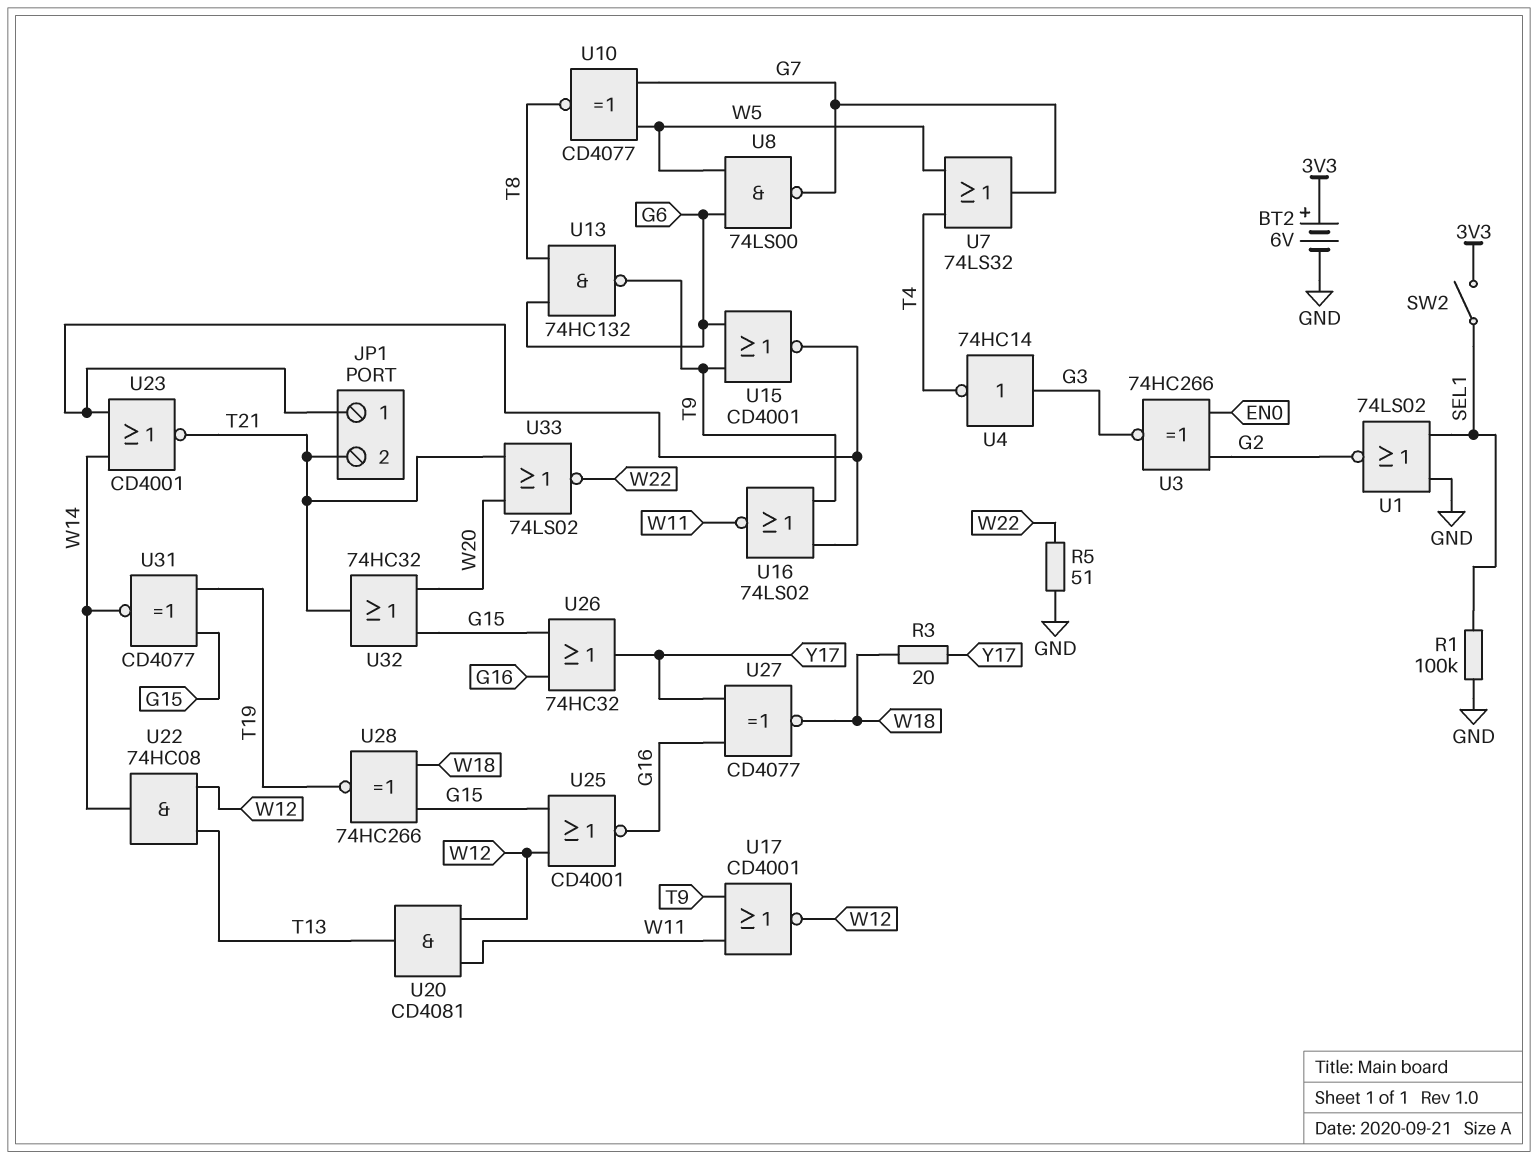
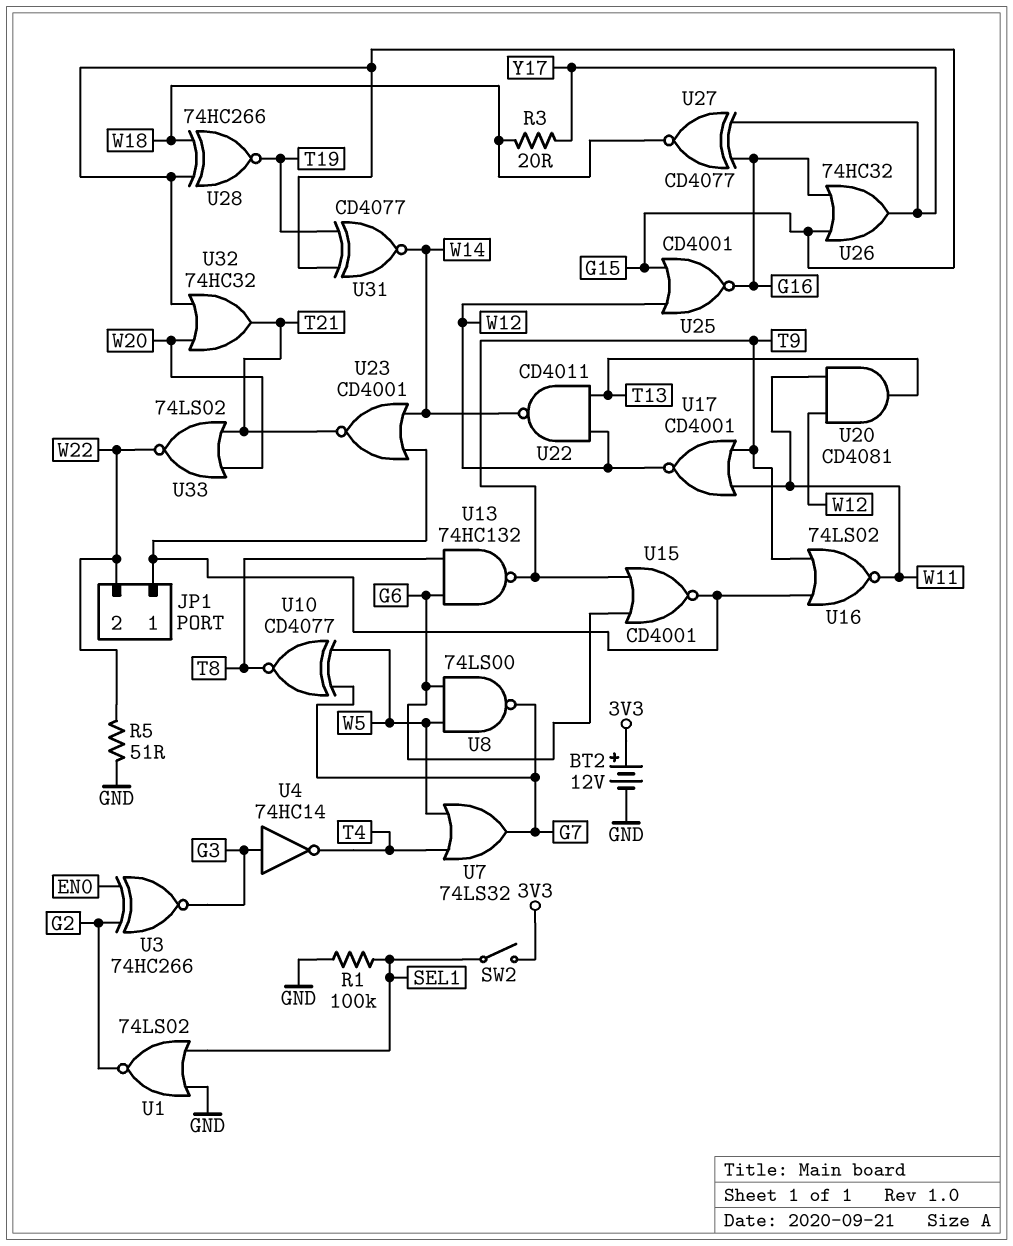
BT2: 6V (plus 3V3, minus GND) -> 12V (plus 3V3, minus GND)
JP1 pin 2: T21 -> W22
U22: AND 74HC08 (in T13, in W12, out W14) -> NAND CD4011 (in T13, in W12, out W14)

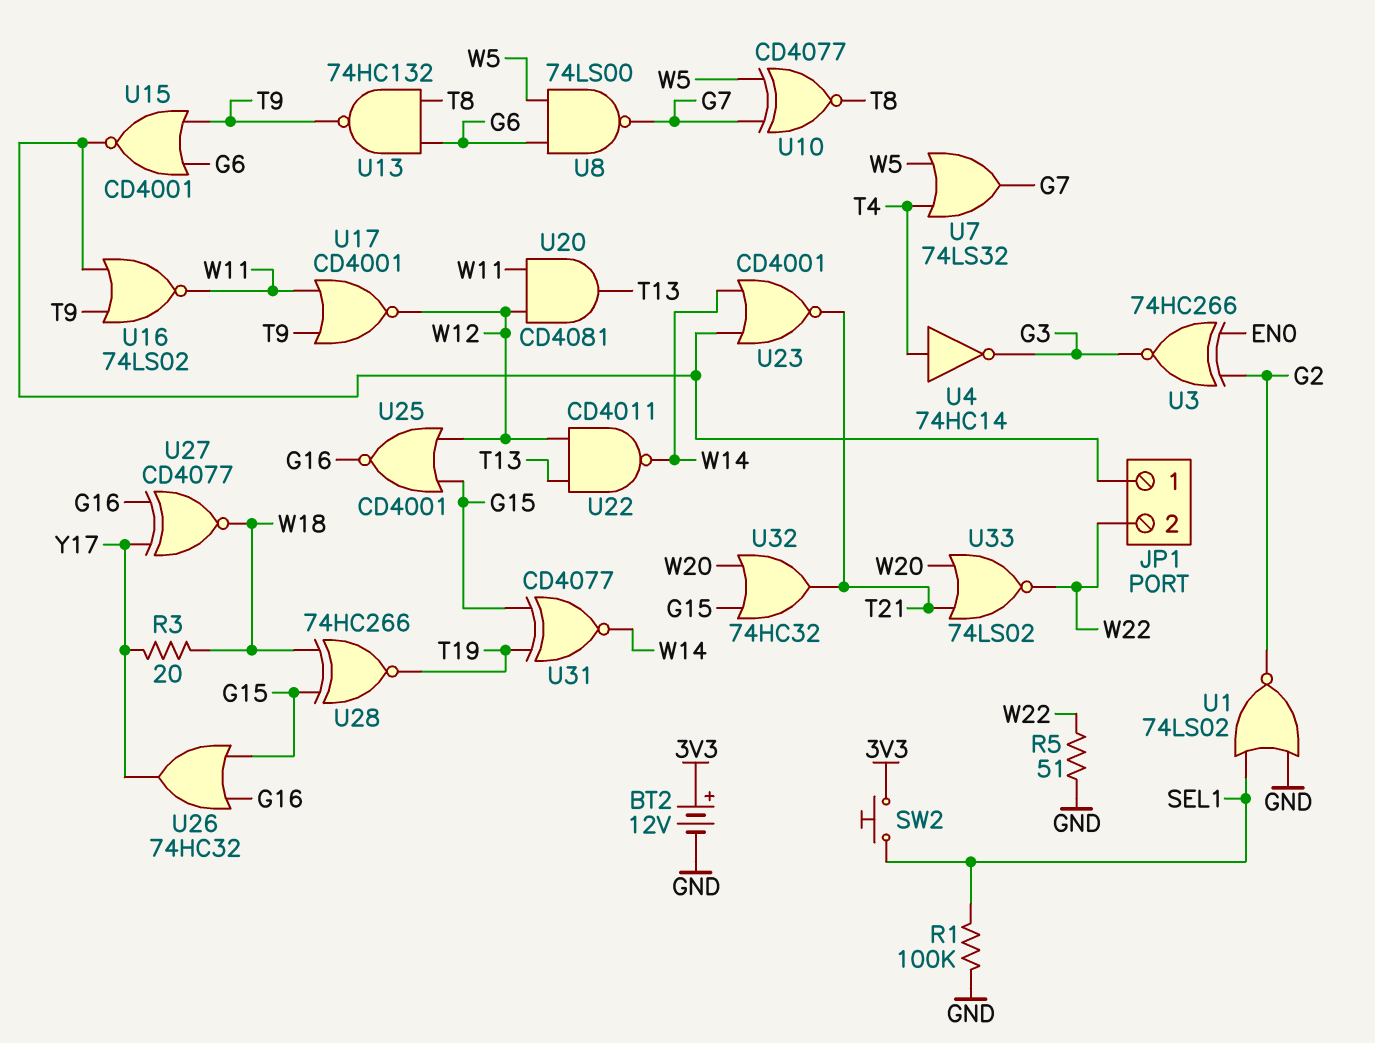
SW2: switch (3V3, SEL1) -> button (3V3, SEL1)
U4: NOT 74HC14 (in G3, out T4) -> NOT 74HC14 (in T4, out G3)

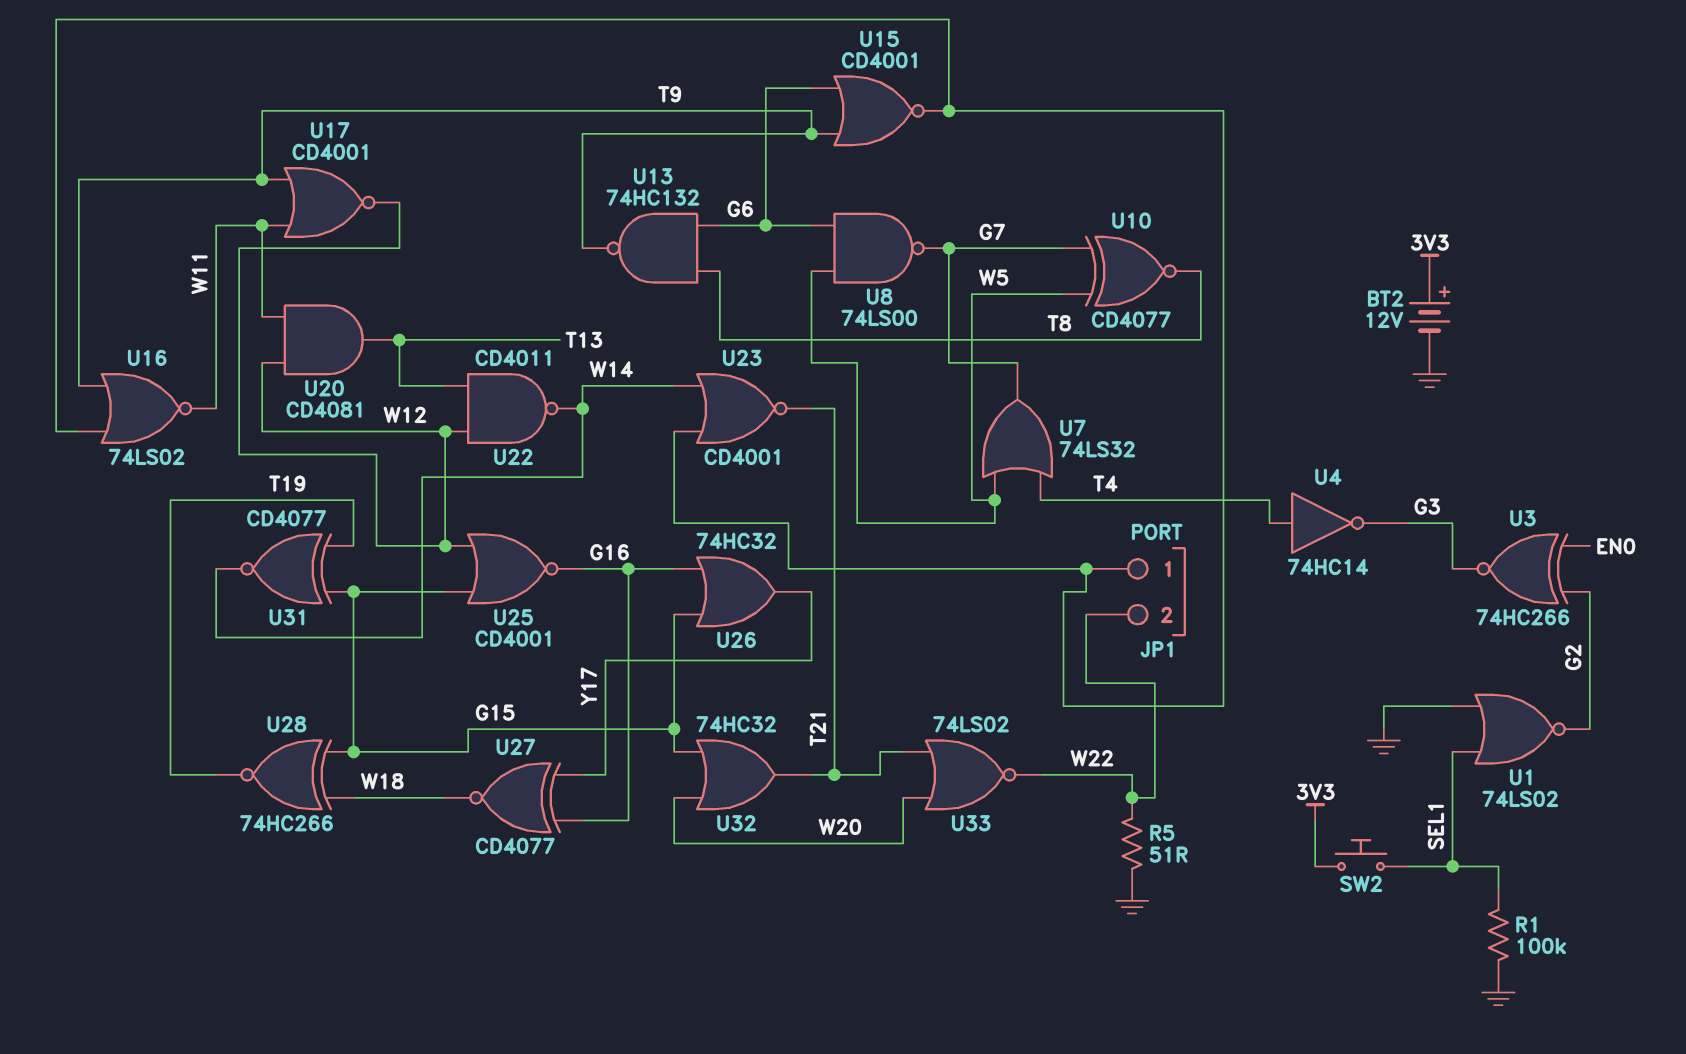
R3: 20 (W18, Y17) -> none

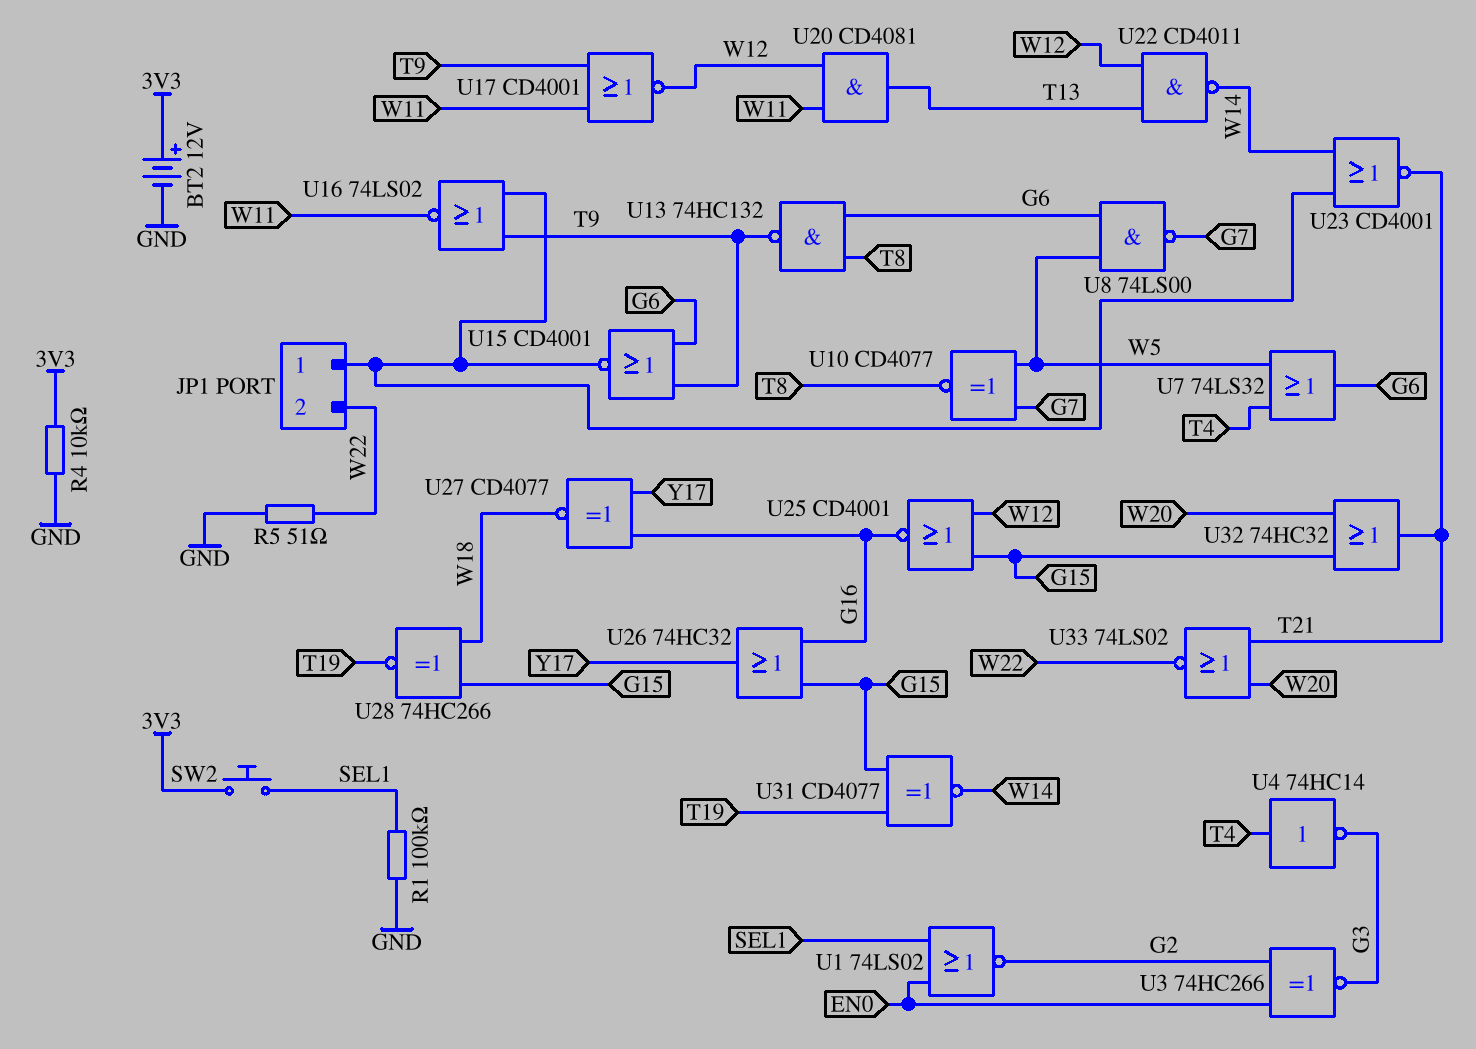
R4: none -> 10k (3V3, GND)
U1: NOR 74LS02 (in GND, in SEL1, out G2) -> NOR 74LS02 (in EN0, in SEL1, out G2)
U7: OR 74LS32 (in T4, in W5, out G7) -> OR 74LS32 (in T4, in W5, out G6)

